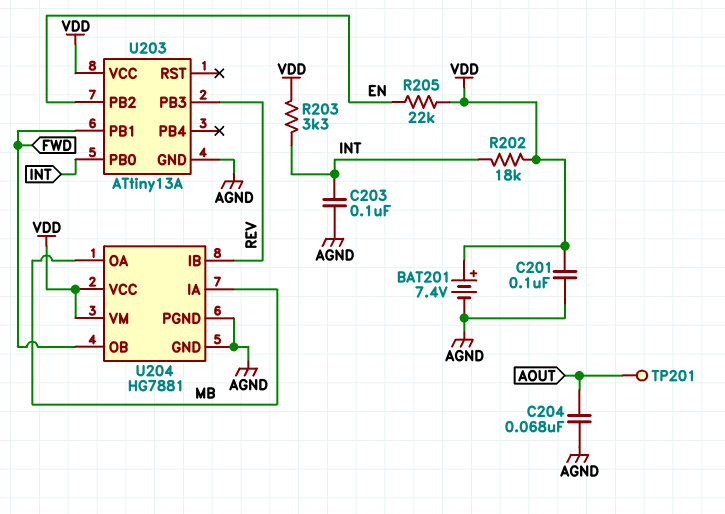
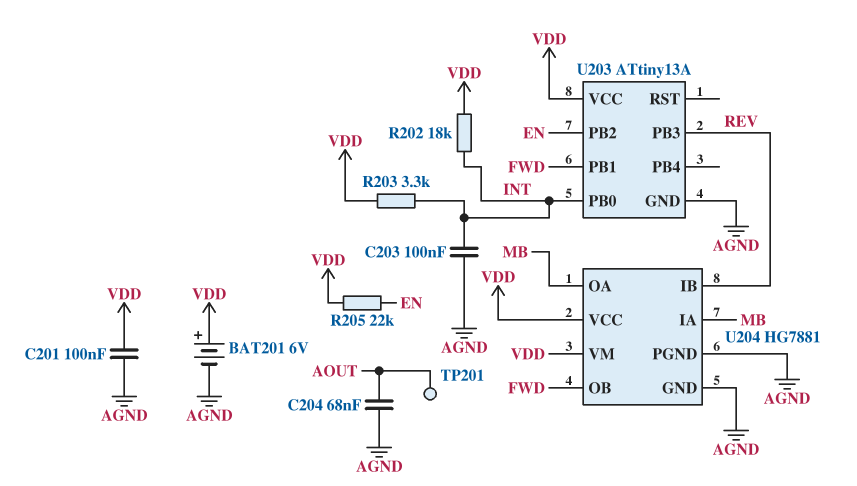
BAT201: 7.4V (plus VDD, minus AGND) -> 6V (plus VDD, minus AGND)

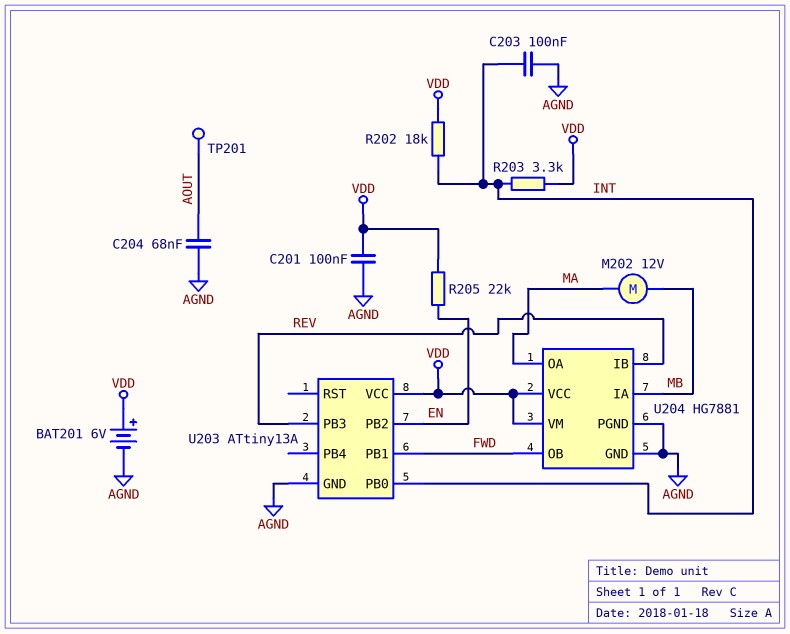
M202: none -> motor 12V (MA, MB)
U204 pin OA: MB -> MA

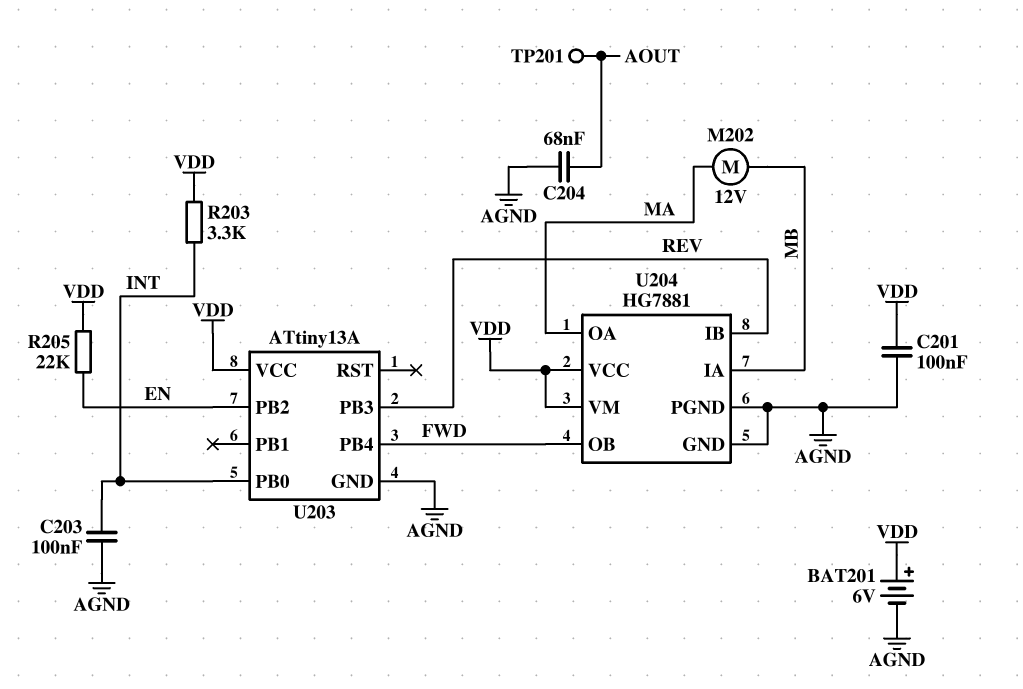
R202: 18k (INT, VDD) -> none
U203 pin PB1: FWD -> none
U203 pin PB4: none -> FWD

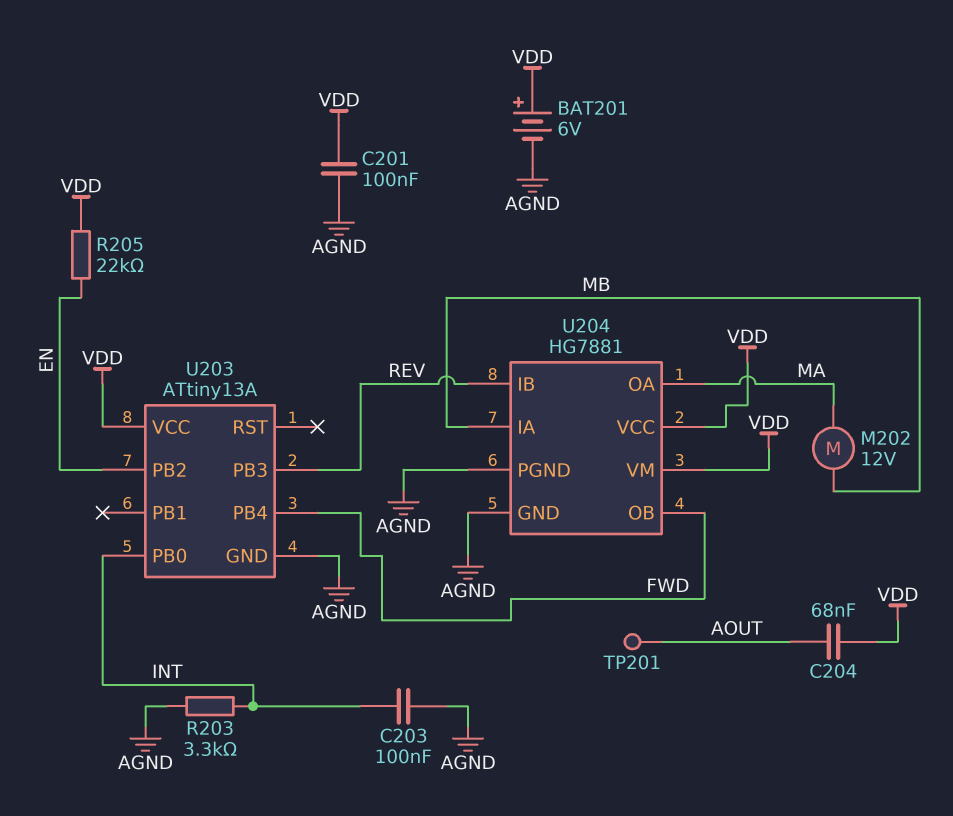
C204: 68nF (AGND, AOUT) -> 68nF (AOUT, VDD)
R203: 3.3k (INT, VDD) -> 3.3k (AGND, INT)

